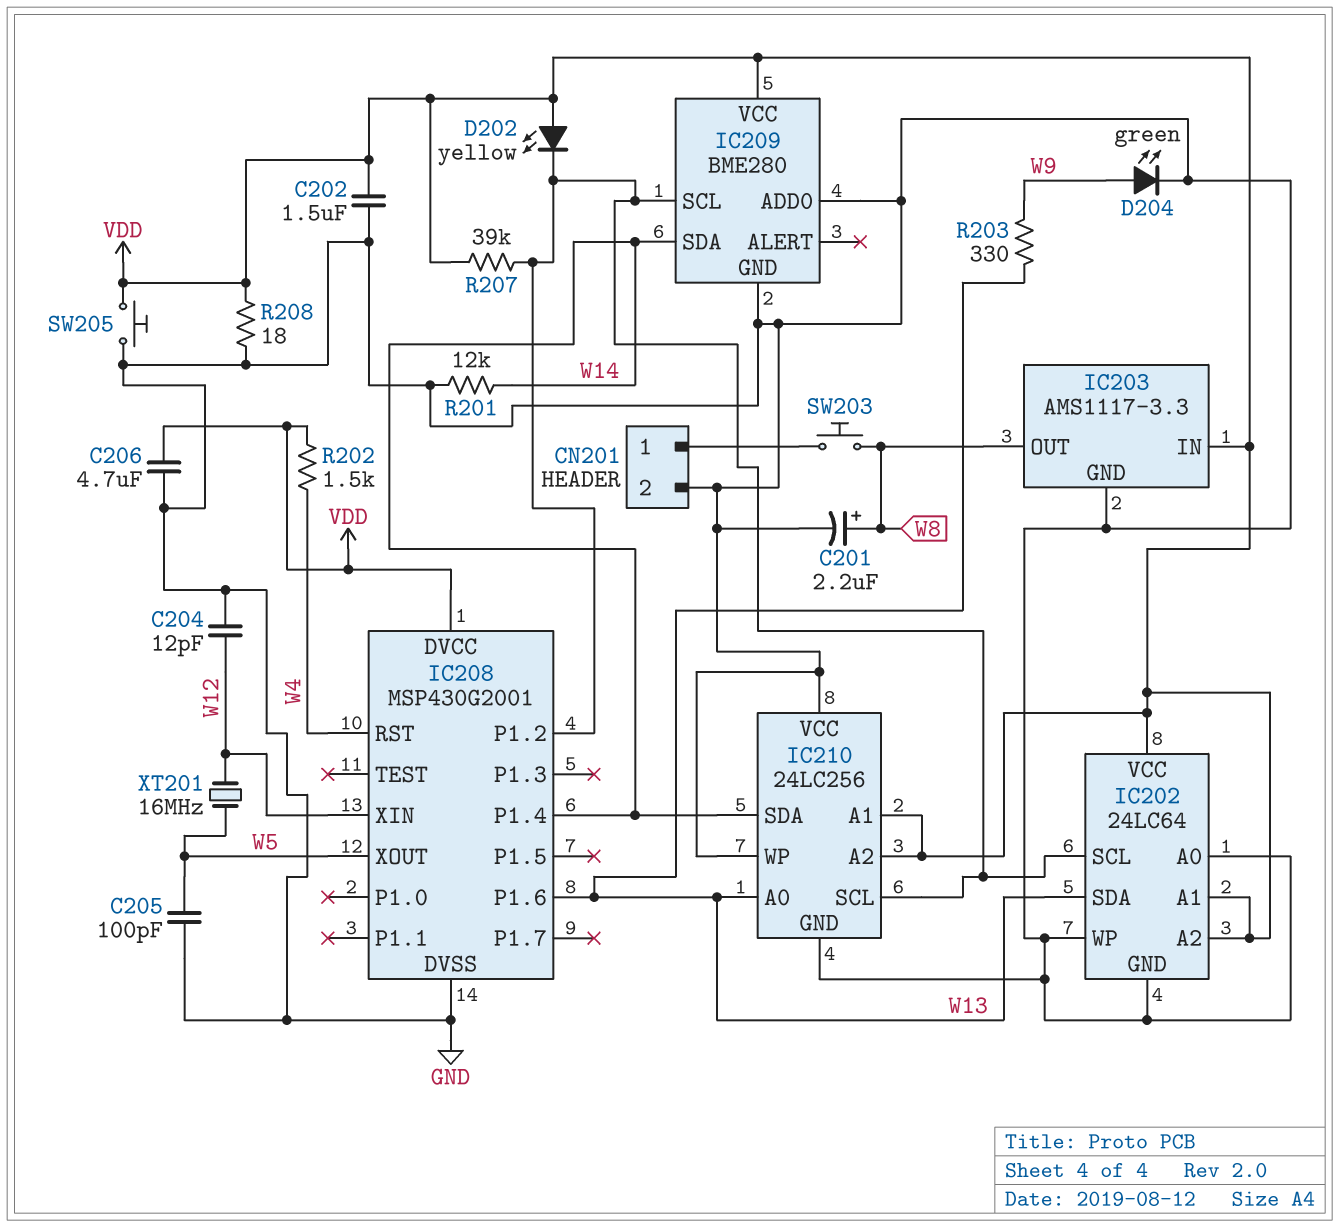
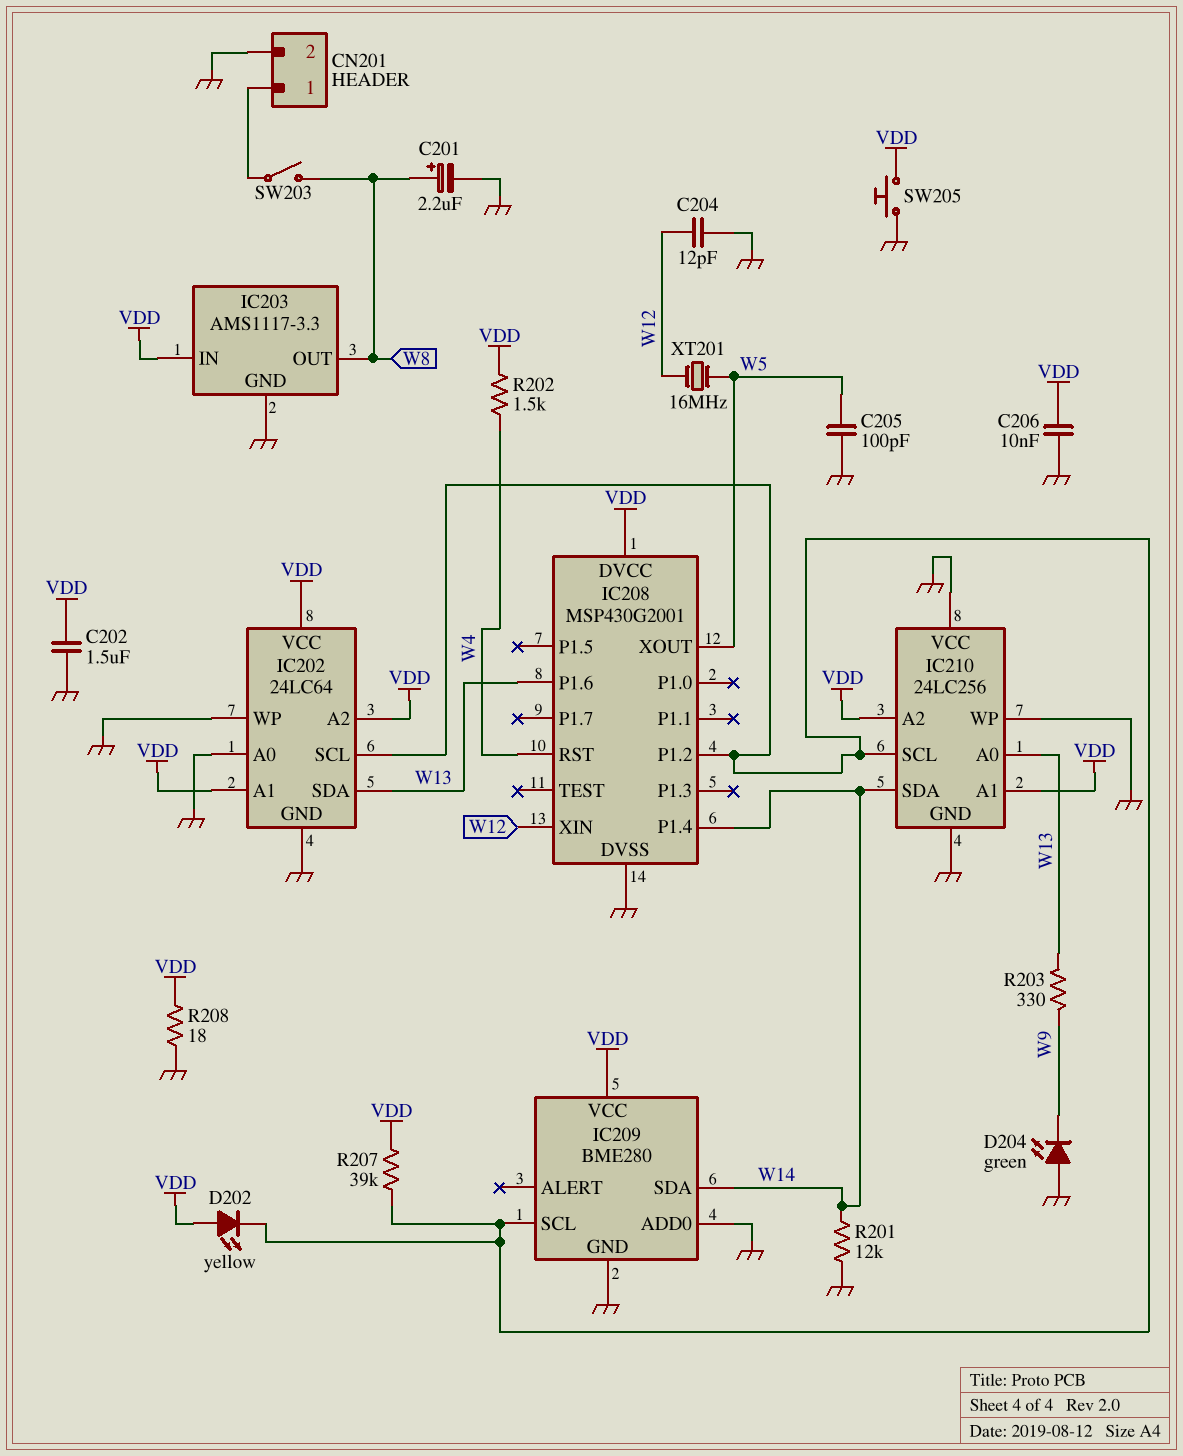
C206: 4.7uF (GND, VDD) -> 10nF (GND, VDD)
D204: LED green (A W9, K GND) -> LED green (A GND, K W9)
SW203: button (CN201/1, W8) -> switch (CN201/1, W8)

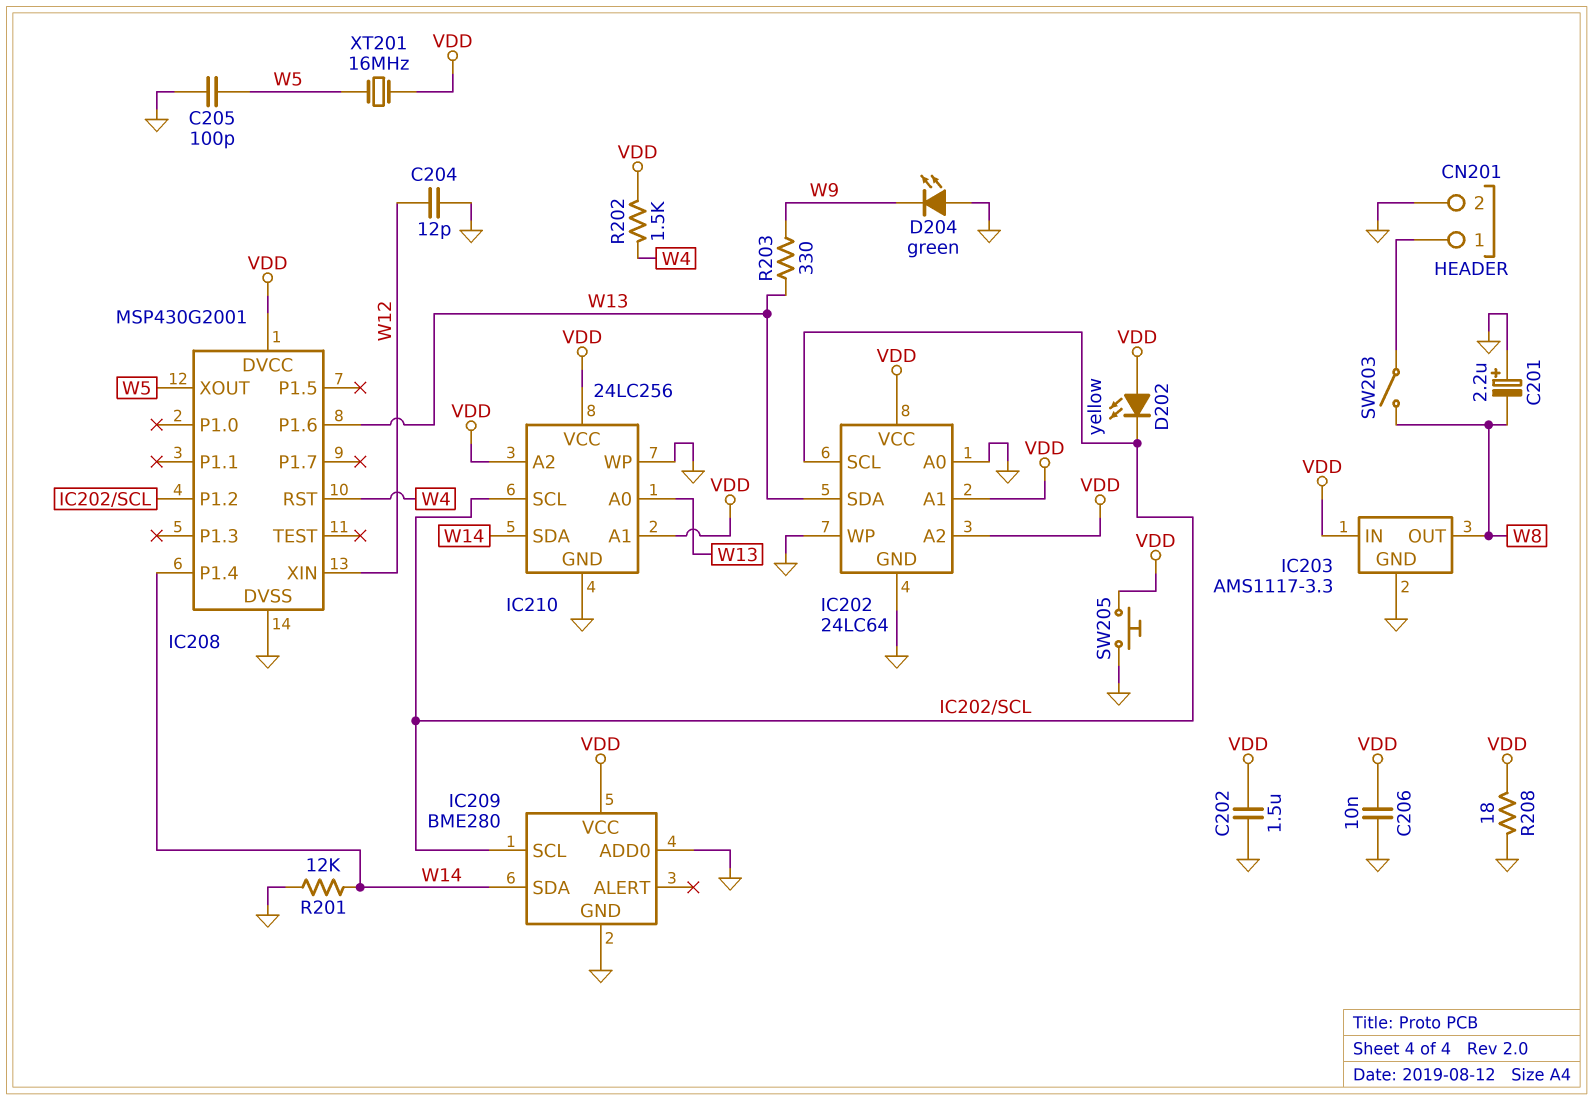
C201: 2.2uF (plus W8, minus GND) -> 2.2uF (plus GND, minus W8)
IC210 pin VCC: GND -> VDD
R207: 39k (IC202/SCL, VDD) -> none
XT201: 16MHz (W5, W12) -> 16MHz (VDD, W5)

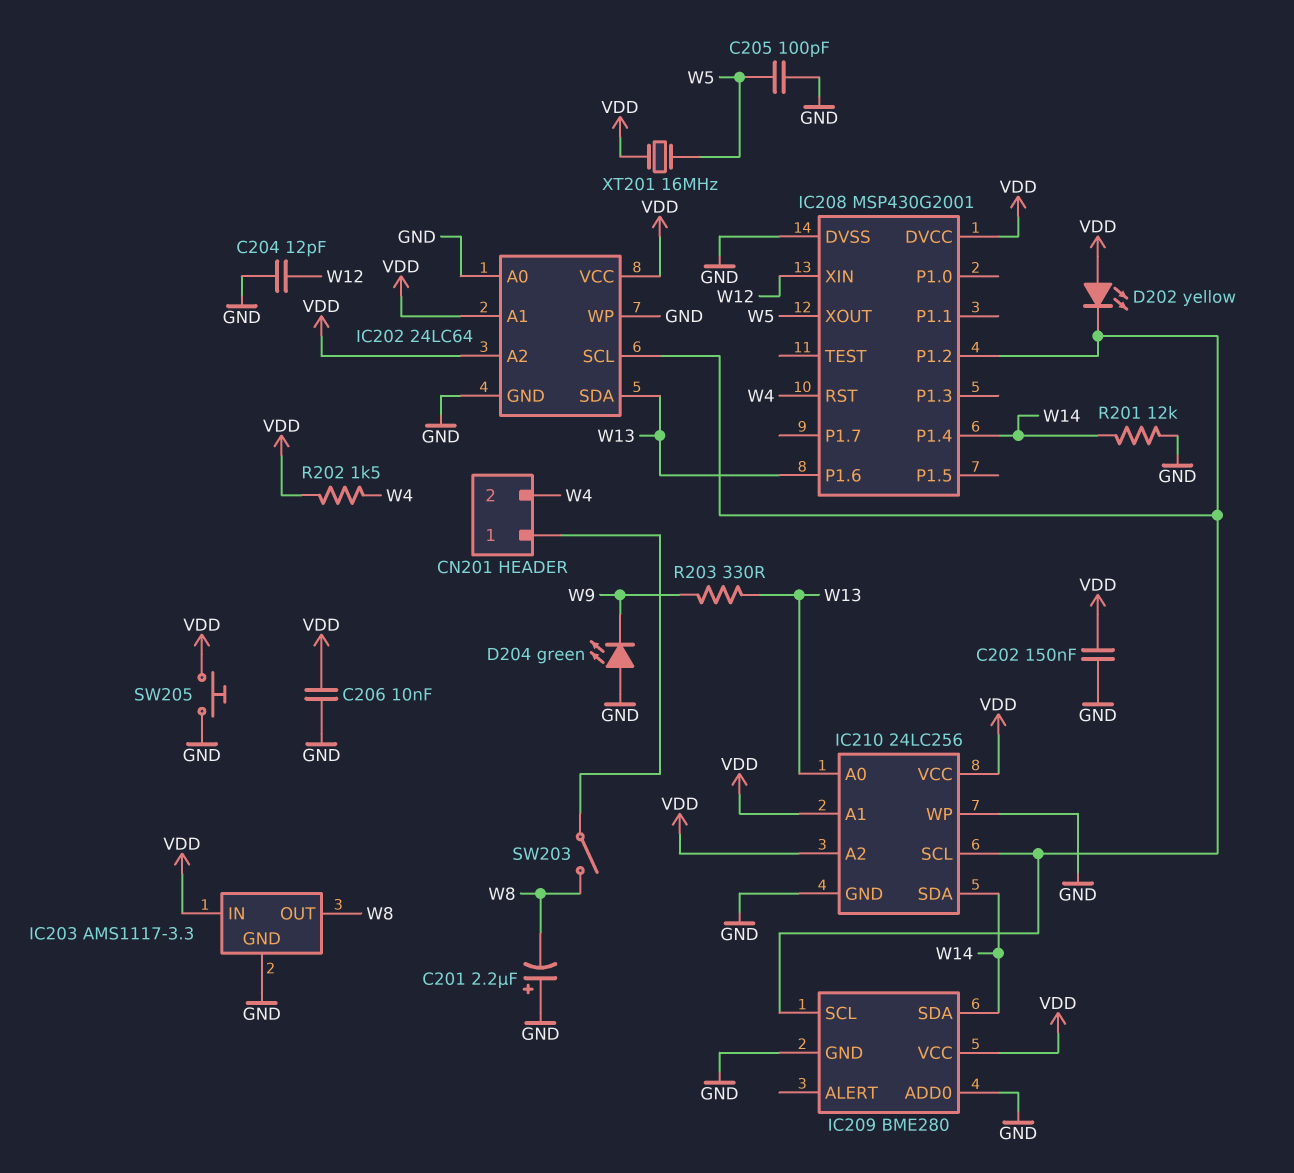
C202: 1.5uF (GND, VDD) -> 150nF (GND, VDD)
CN201 pin 2: GND -> W4
R208: 18 (GND, VDD) -> none

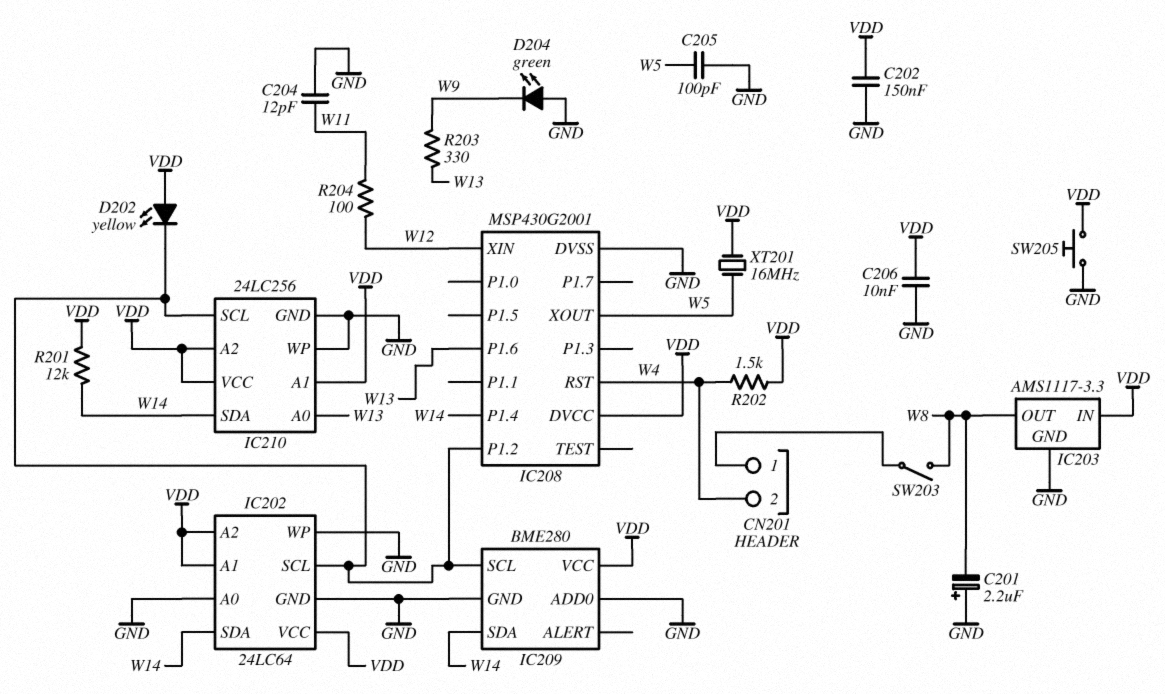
C204: 12pF (GND, W12) -> 12pF (GND, W11)
IC202 pin SDA: W13 -> W14
R201: 12k (GND, W14) -> 12k (VDD, W14)
R204: none -> 100 (W11, W12)

